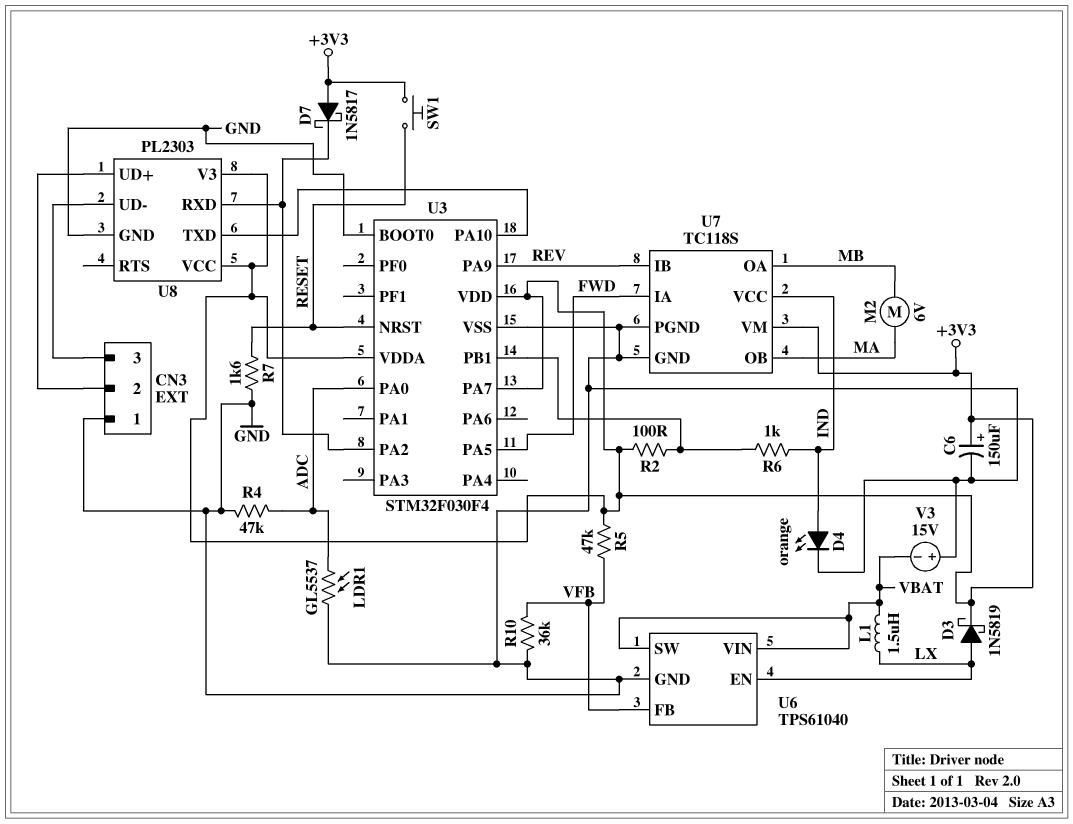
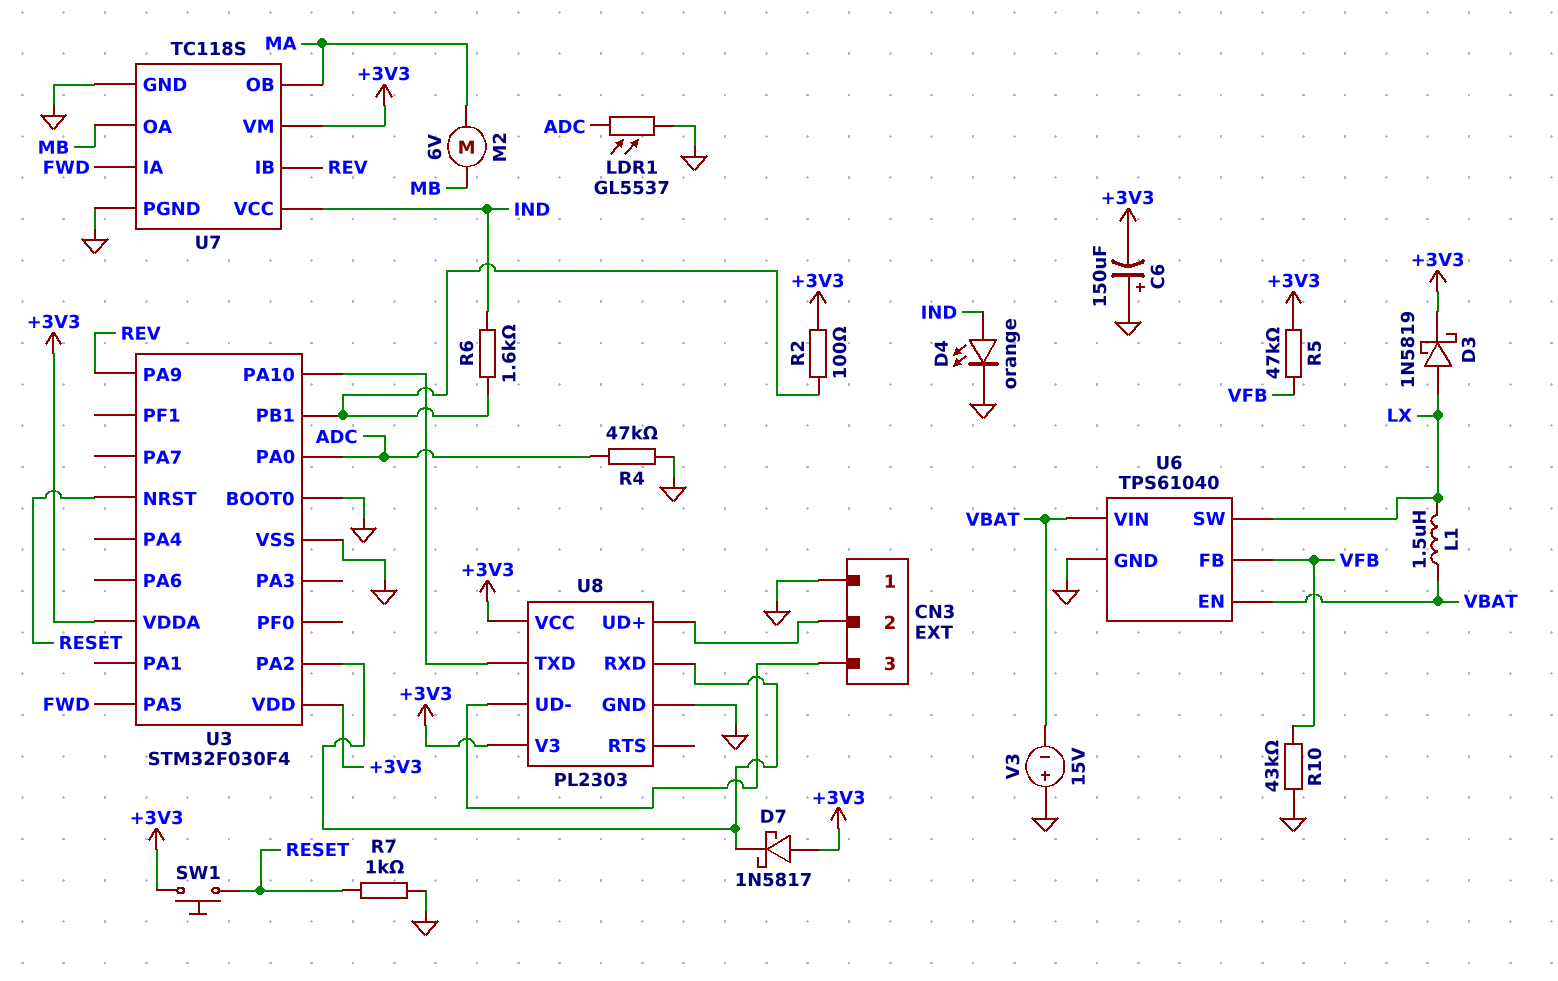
C6: 150uF (plus +3V3, minus GND) -> 150uF (plus GND, minus +3V3)
R6: 1k (IND, U3/PB1) -> 1.6k (IND, U3/PB1)
R7: 1.6k (GND, RESET) -> 1k (GND, RESET)
R10: 36k (GND, VFB) -> 43k (GND, VFB)
U3 pin PA7: +3V3 -> none
U6 pin EN: LX -> VBAT
U6 pin SW: VBAT -> LX

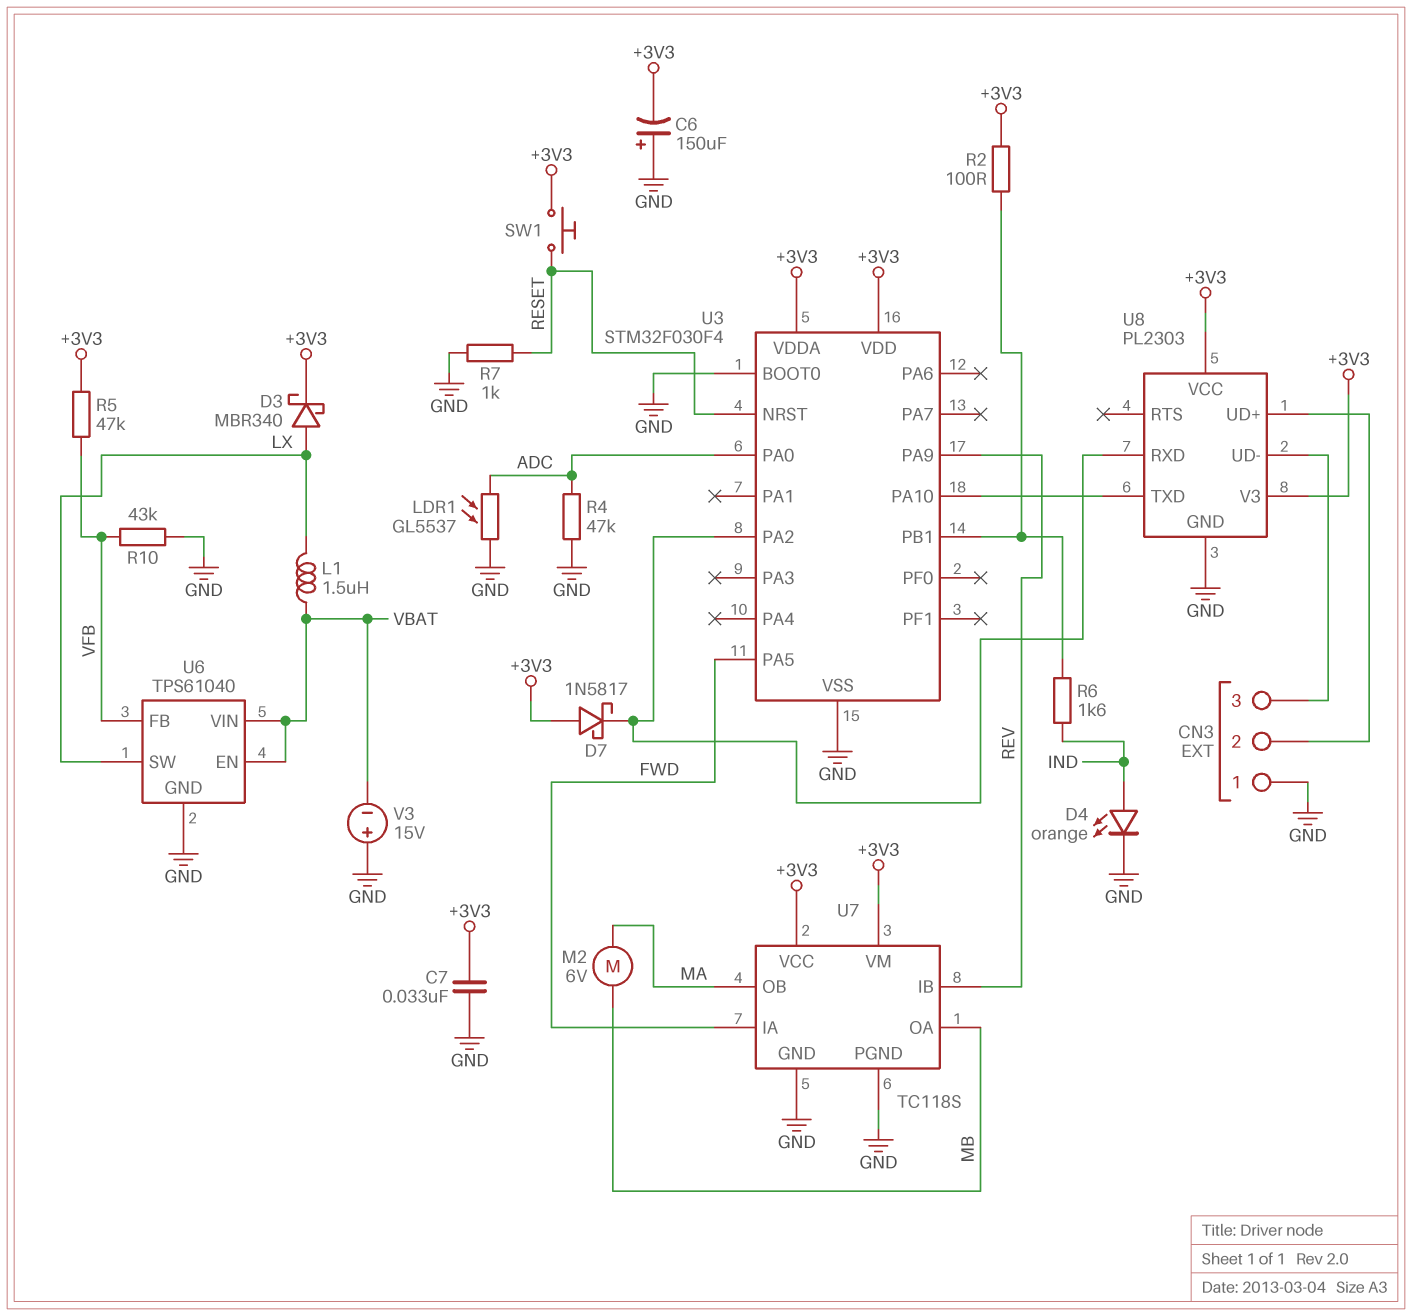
C7: none -> 33nF (+3V3, GND)
D3: schottky 1N5819 (A LX, K +3V3) -> schottky MBR340 (A LX, K +3V3)
U7 pin VCC: IND -> +3V3

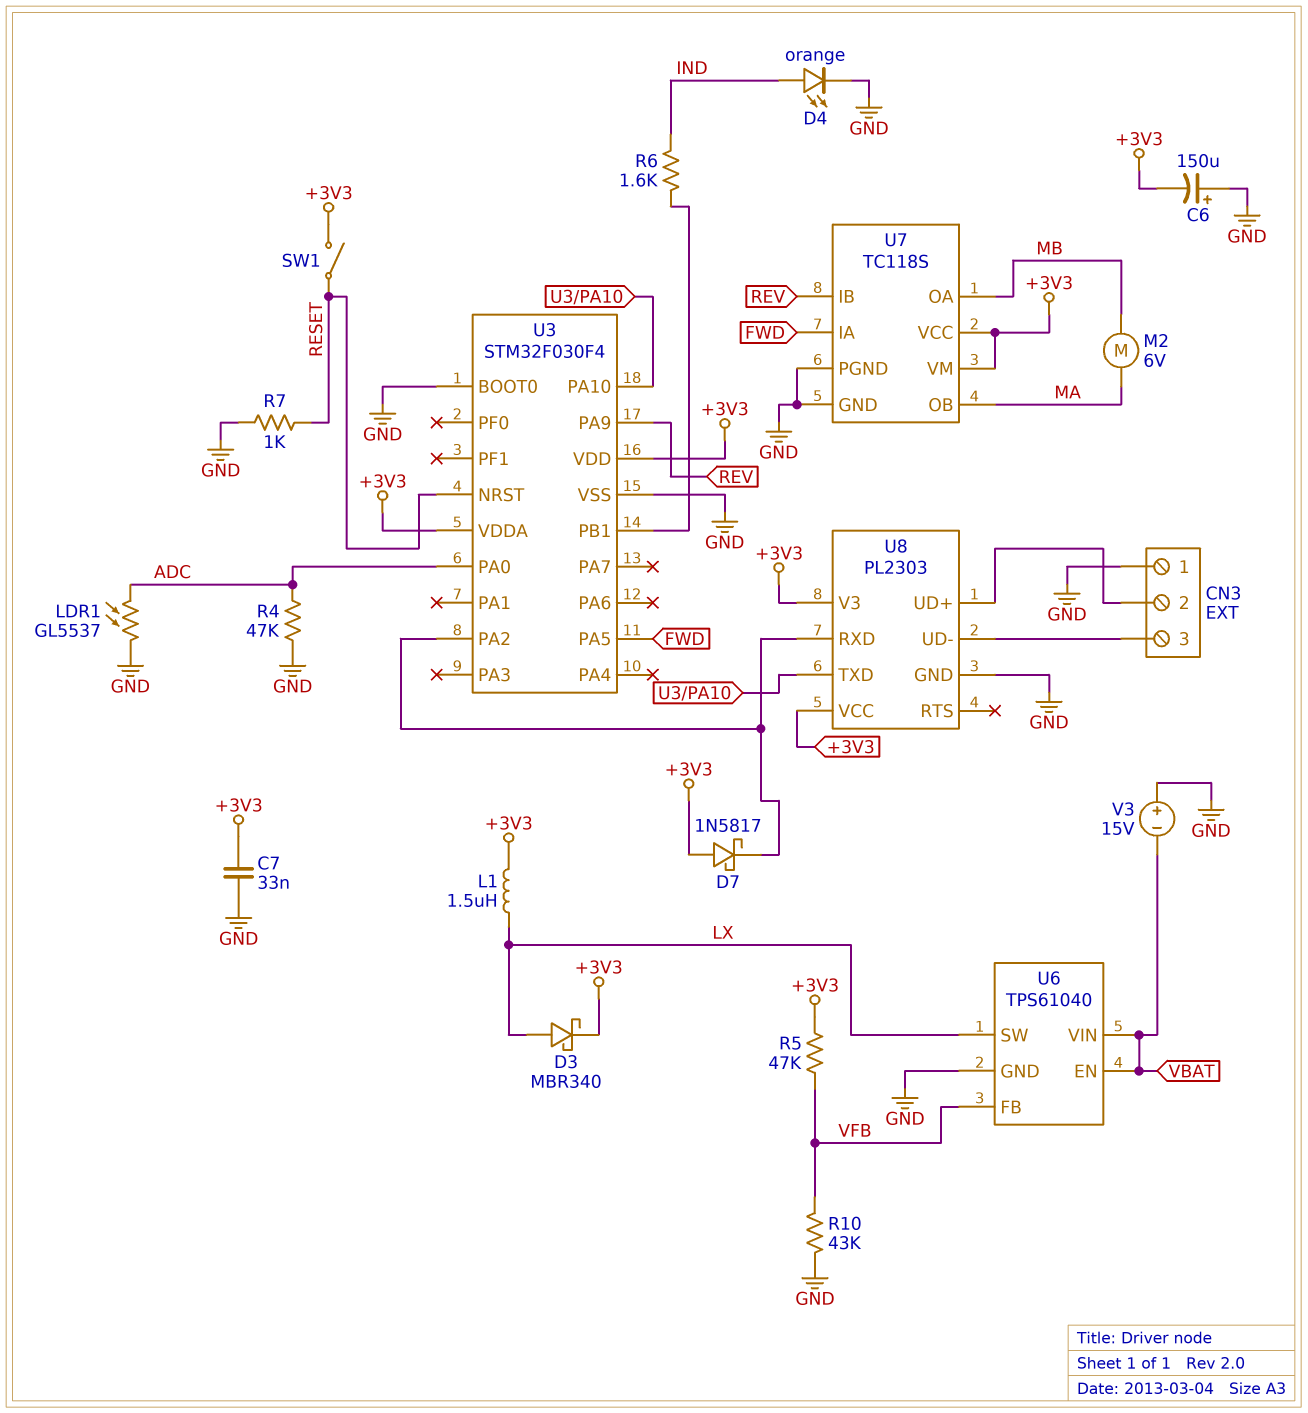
L1: 1.5uH (LX, VBAT) -> 1.5uH (+3V3, LX)
R2: 100 (+3V3, U3/PB1) -> none
SW1: button (+3V3, RESET) -> switch (+3V3, RESET)

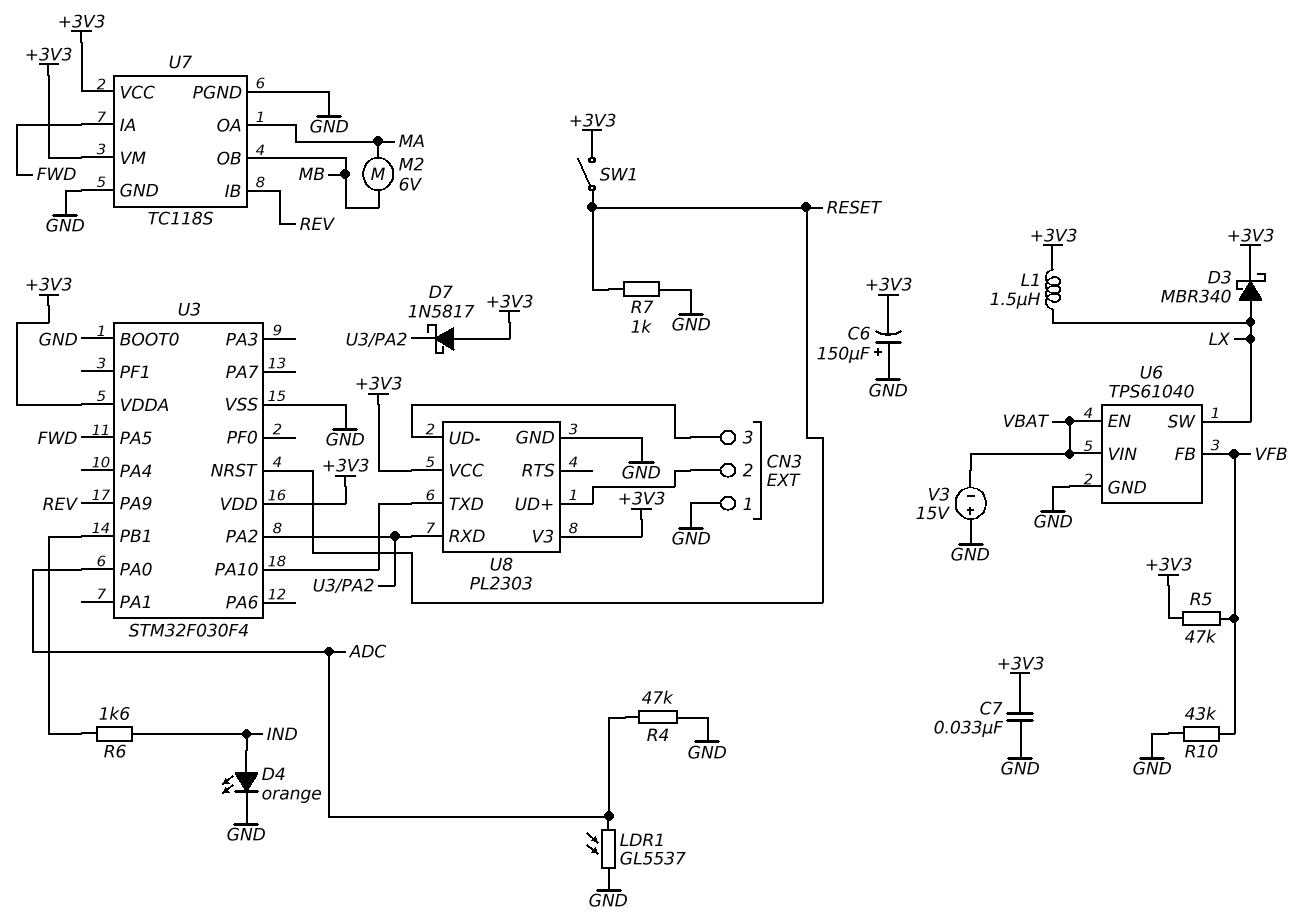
U7 pin OA: MB -> MA
U7 pin OB: MA -> MB

